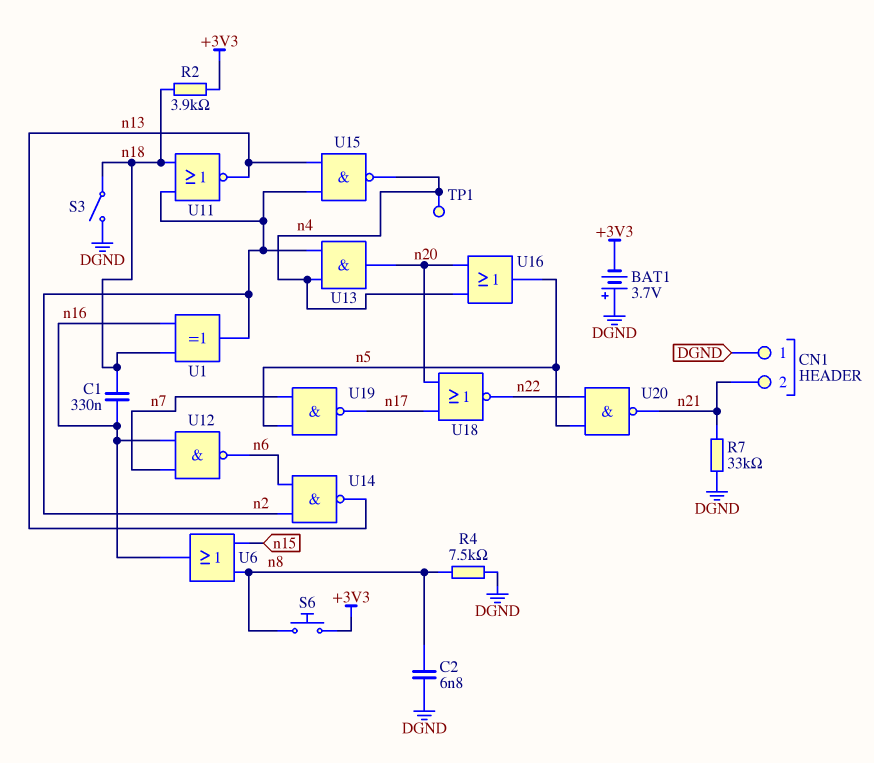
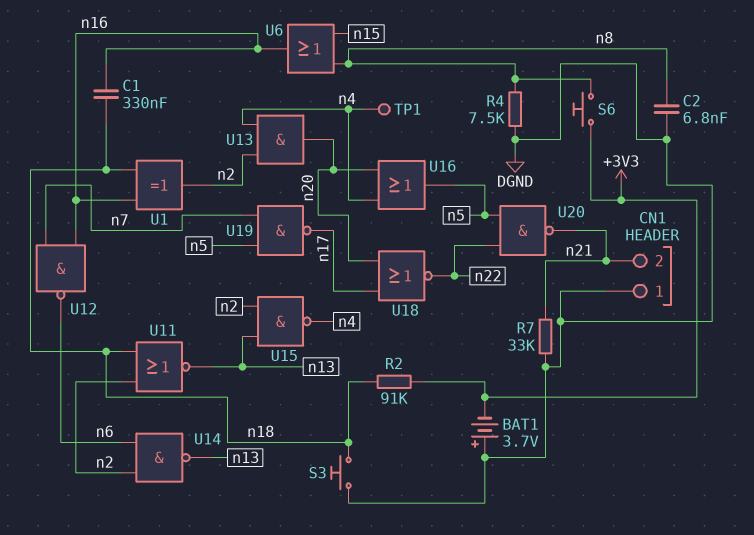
R2: 3.9k (+3V3, n18) -> 91k (+3V3, n18)
S3: switch (DGND, n18) -> button (DGND, n18)

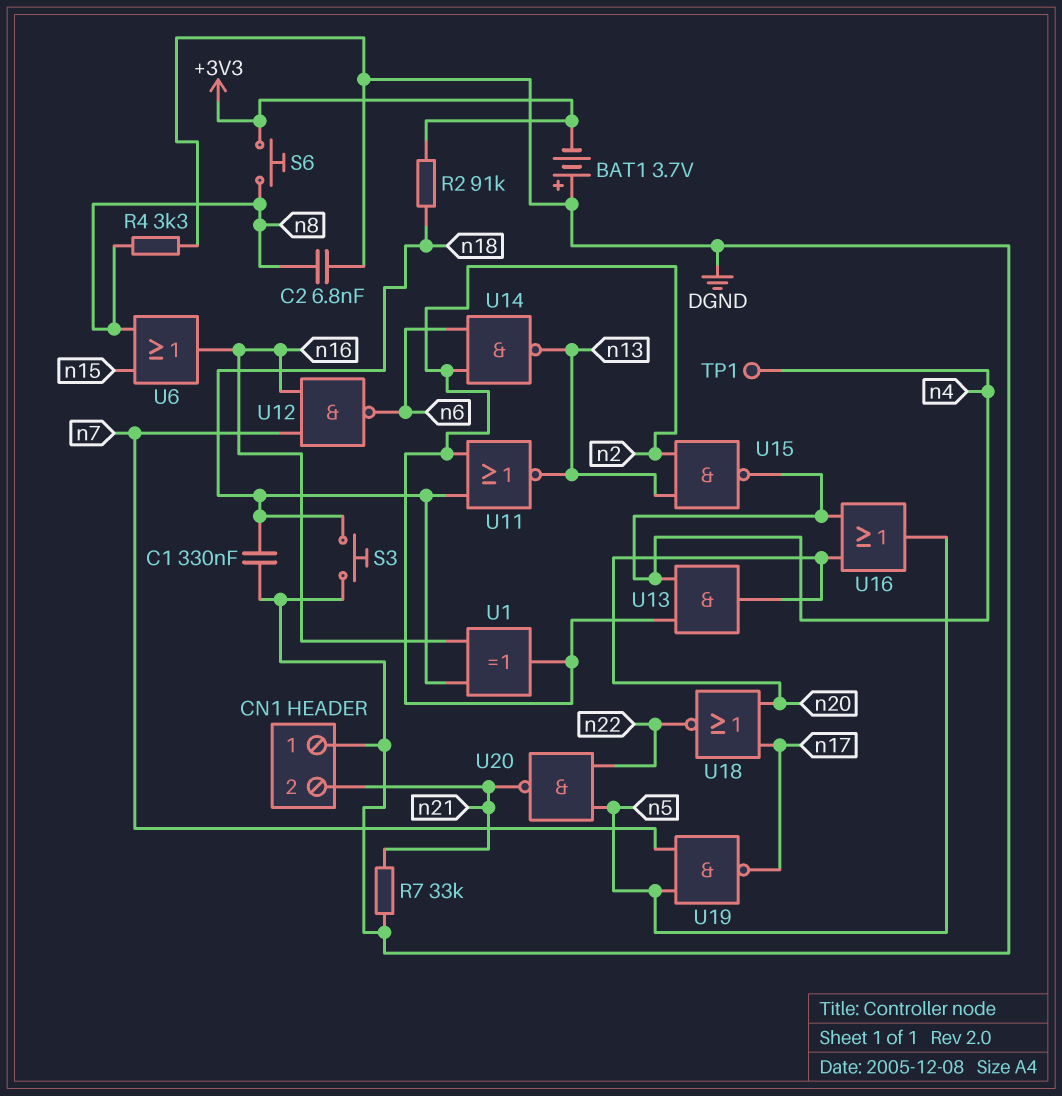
C1: 330nF (n16, n18) -> 330nF (DGND, n18)
R4: 7.5k (DGND, n8) -> 3.3k (DGND, n8)

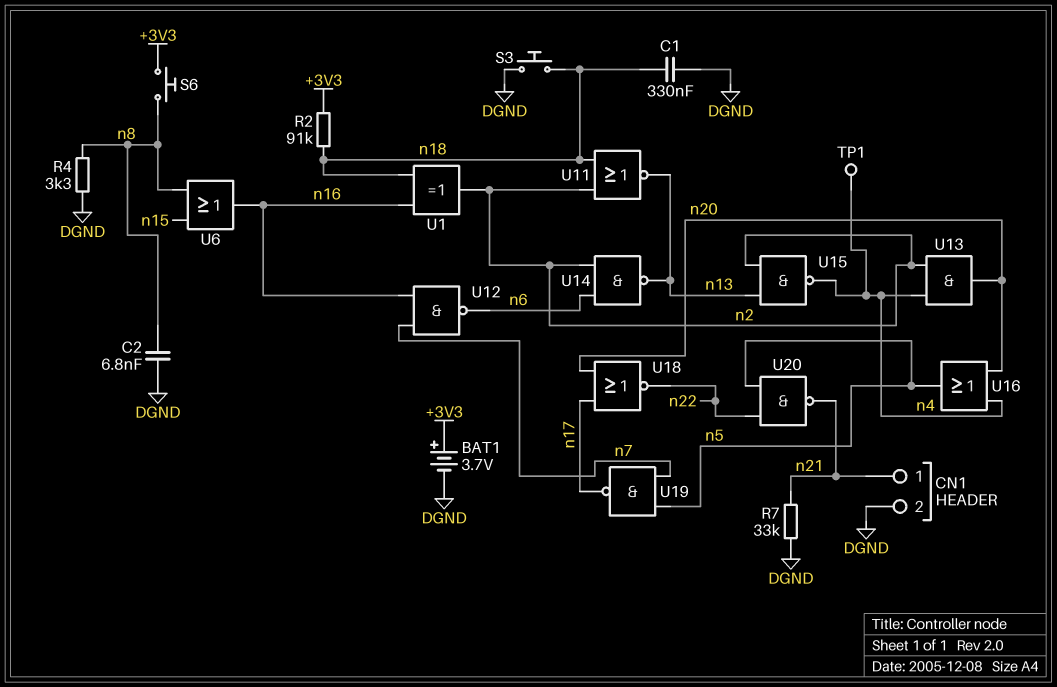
BAT1: 3.7V (plus DGND, minus +3V3) -> 3.7V (plus +3V3, minus DGND)
CN1 pin 1: DGND -> n21
CN1 pin 2: n21 -> DGND

